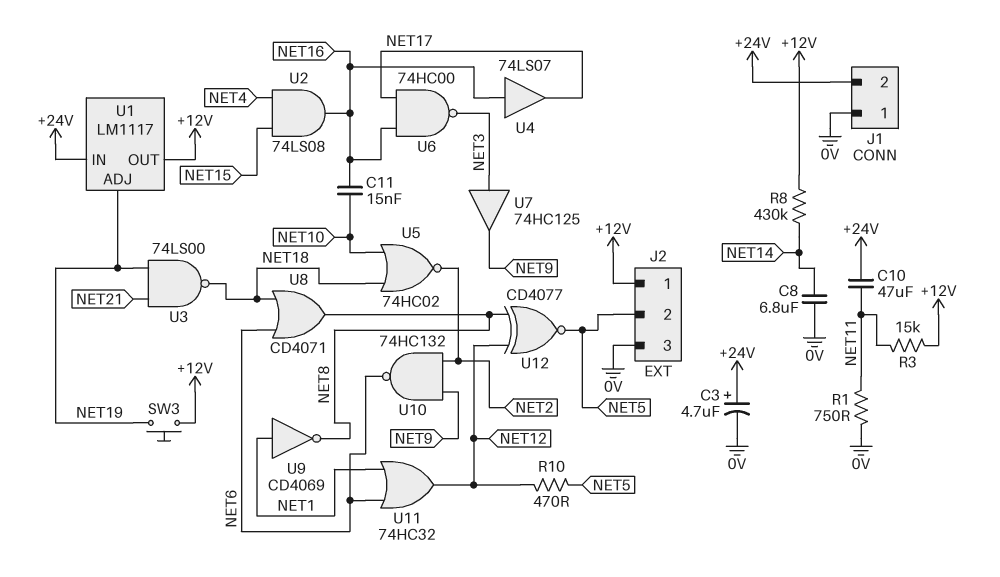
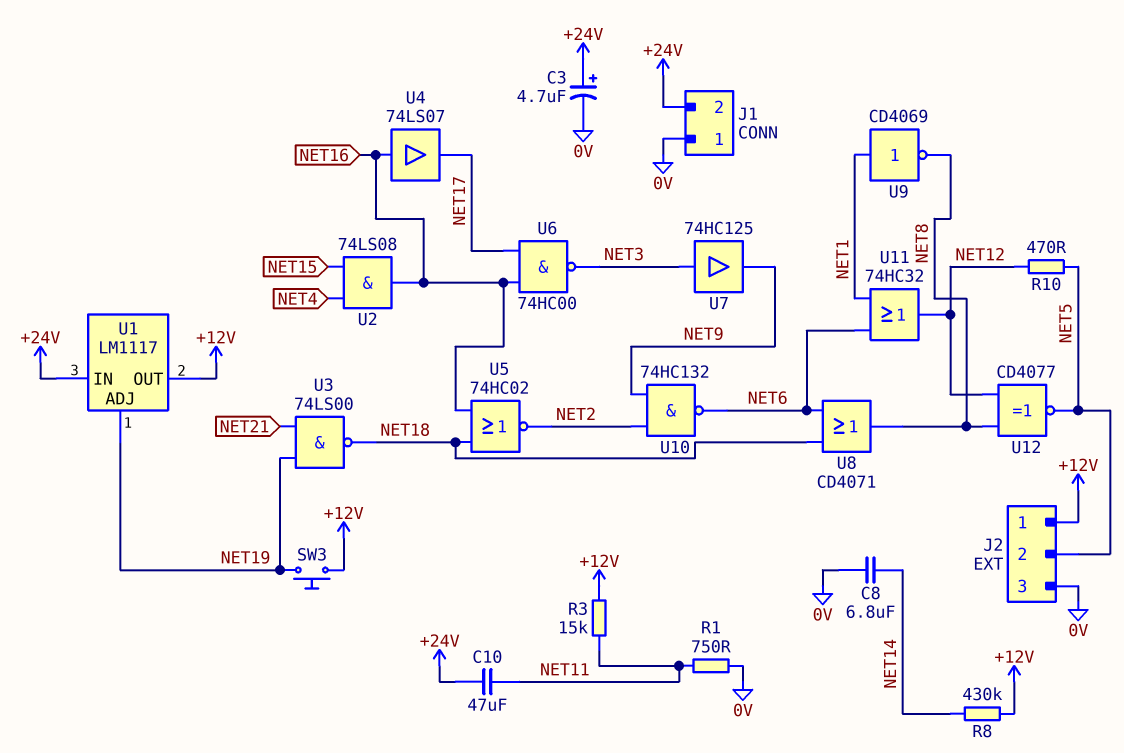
C11: 15nF (NET10, NET16) -> none
U5: NOR 74HC02 (in NET10, in NET18, out NET2) -> NOR 74HC02 (in NET16, in NET18, out NET2)

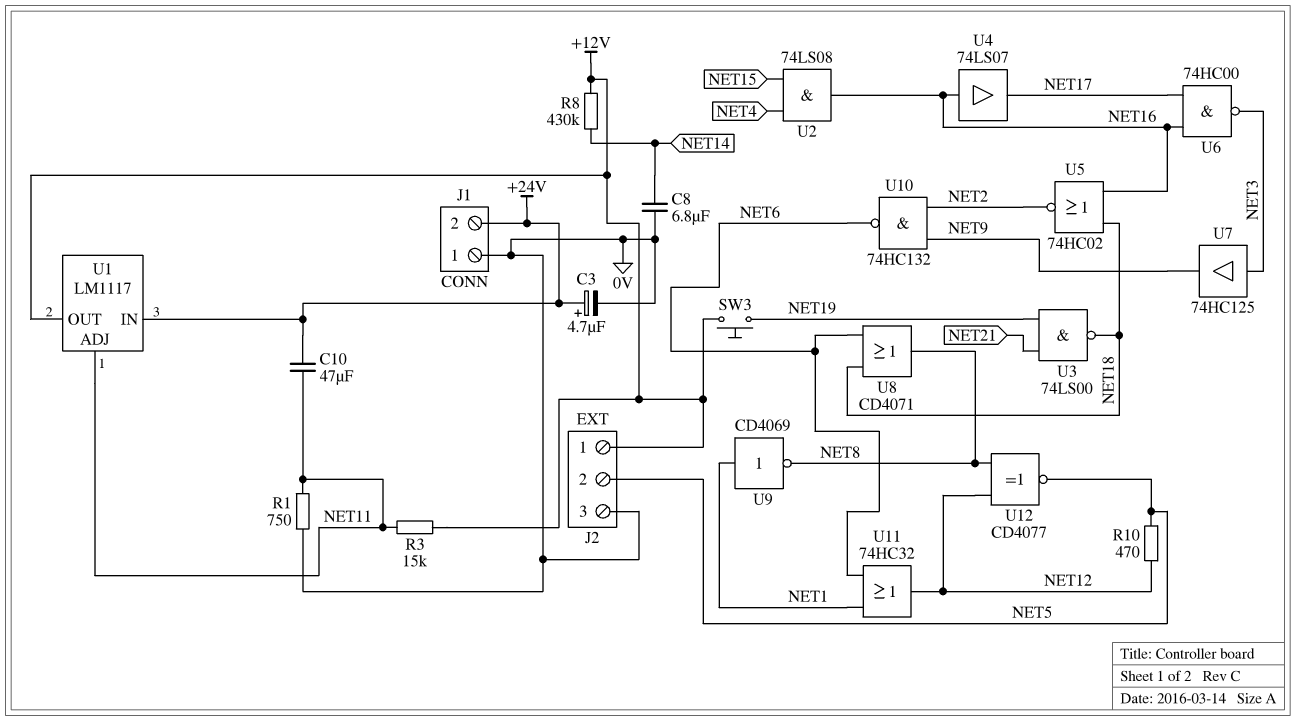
U1 pin ADJ: NET19 -> NET11

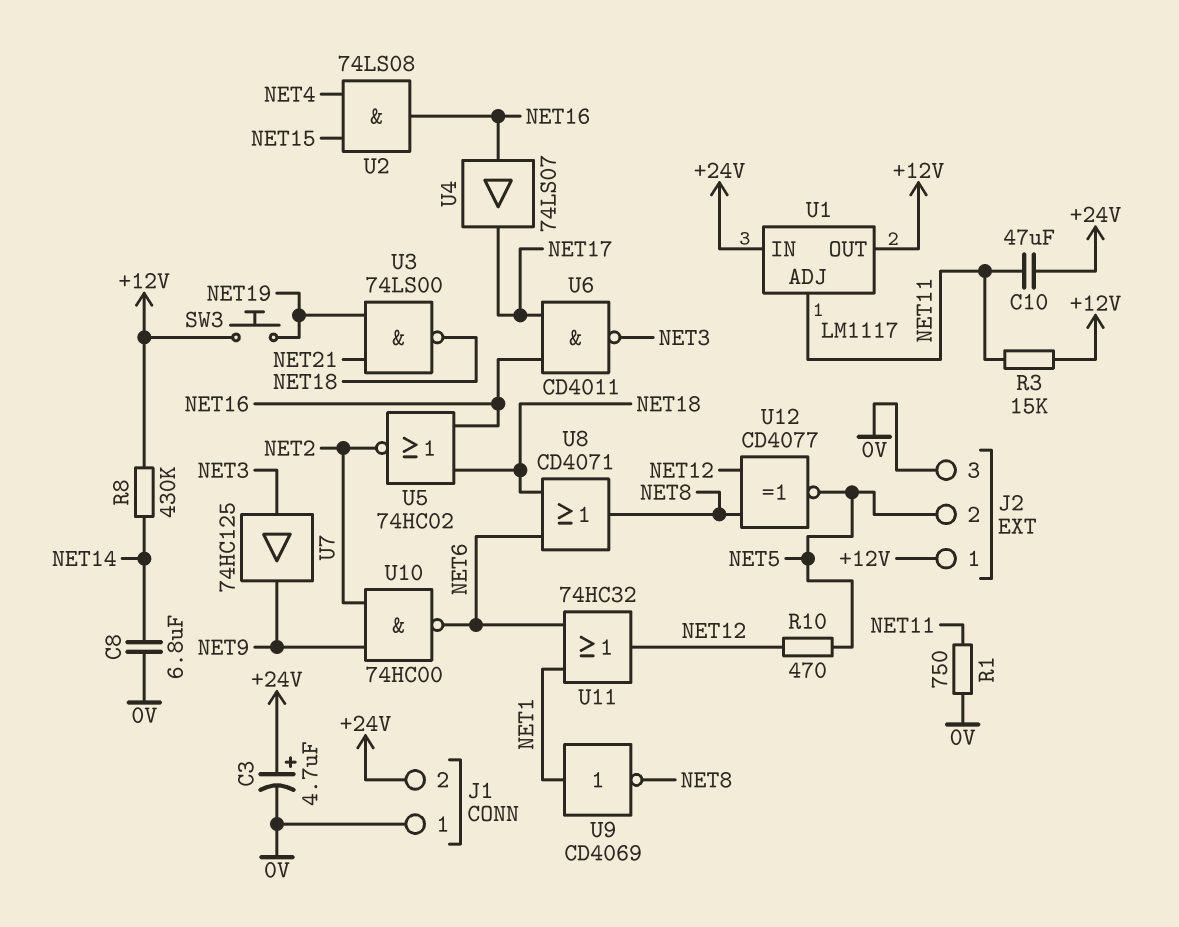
U6: NAND 74HC00 (in NET16, in NET17, out NET3) -> NAND CD4011 (in NET16, in NET17, out NET3)
U10: NAND 74HC132 (in NET2, in NET9, out NET6) -> NAND 74HC00 (in NET2, in NET9, out NET6)

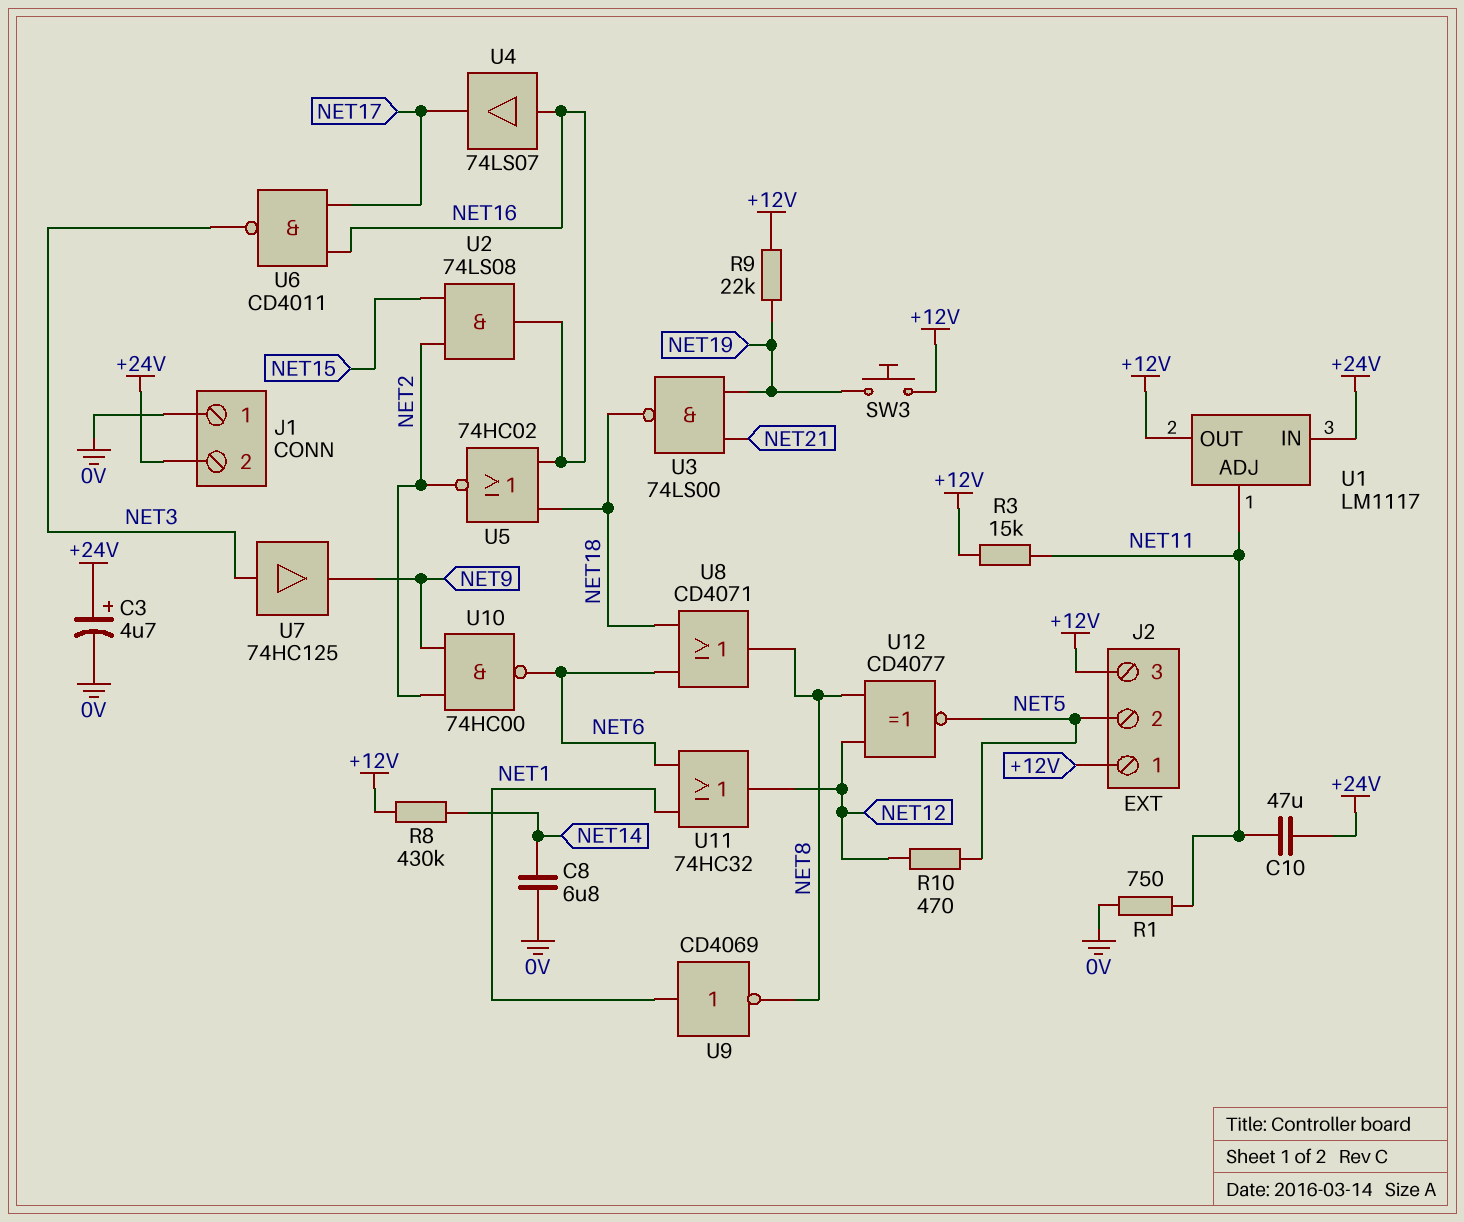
J2 pin 3: 0V -> +12V
R9: none -> 22k (+12V, NET19)
U2: AND 74LS08 (in NET4, in NET15, out NET16) -> AND 74LS08 (in NET2, in NET15, out NET16)

